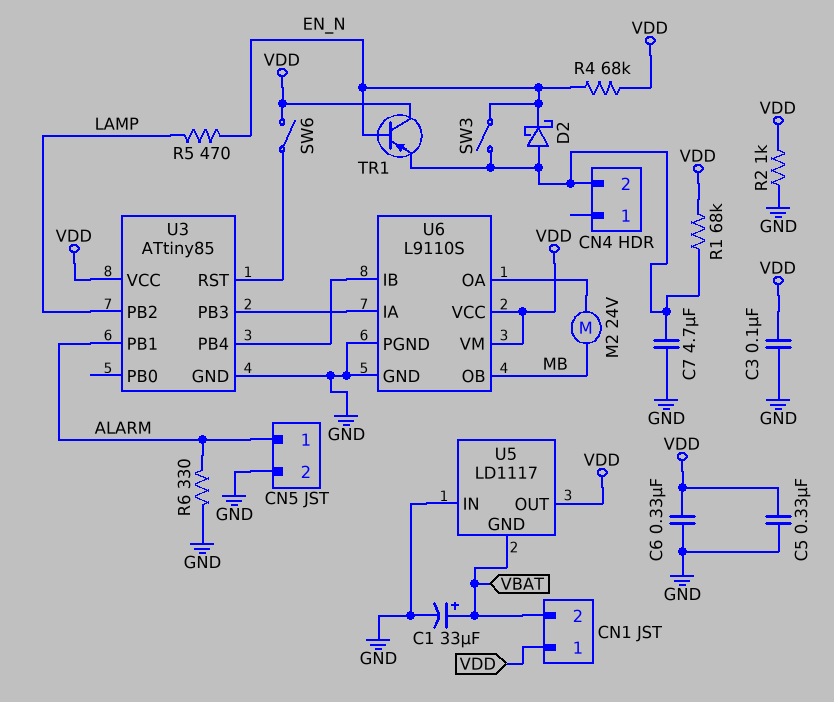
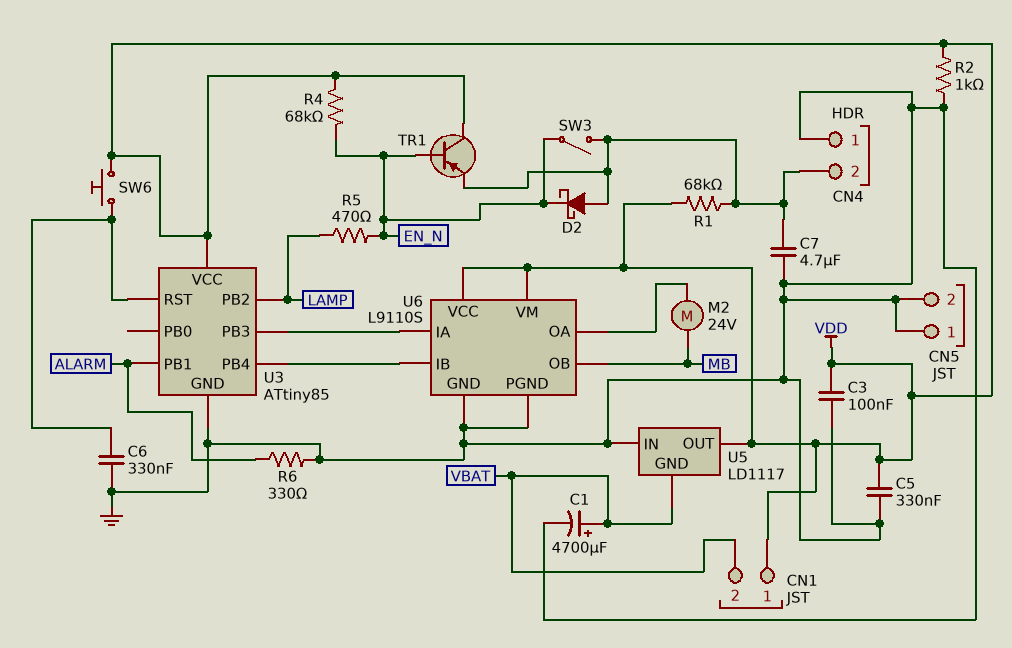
C1: 33uF (plus VBAT, minus GND) -> 4700uF (plus VBAT, minus GND)
C6: 330nF (GND, VDD) -> 330nF (GND, U3/RST)
CN4 pin 1: none -> GND
CN5 pin 1: ALARM -> GND
SW6: switch (U3/RST, VDD) -> button (U3/RST, VDD)

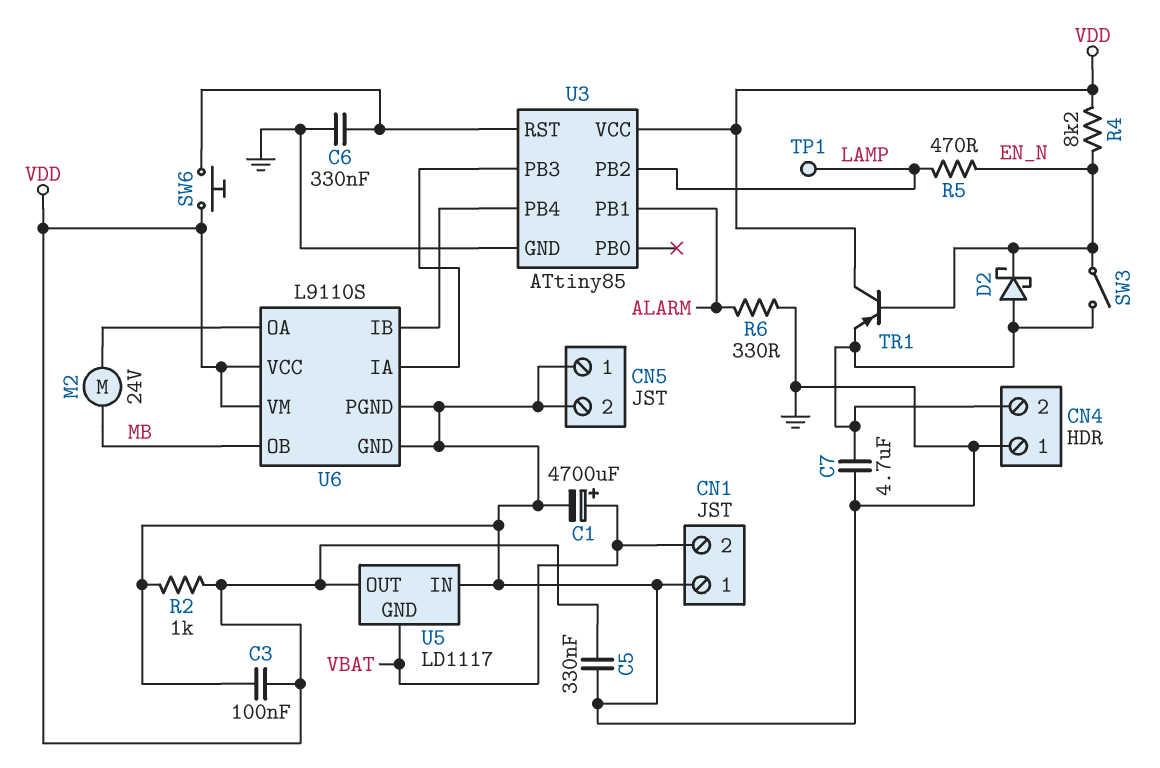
CN1 pin 1: VDD -> GND
R1: 68k (CN4/2, VDD) -> none
R4: 68k (EN_N, VDD) -> 8.2k (EN_N, VDD)
TP1: none -> test point (LAMP)

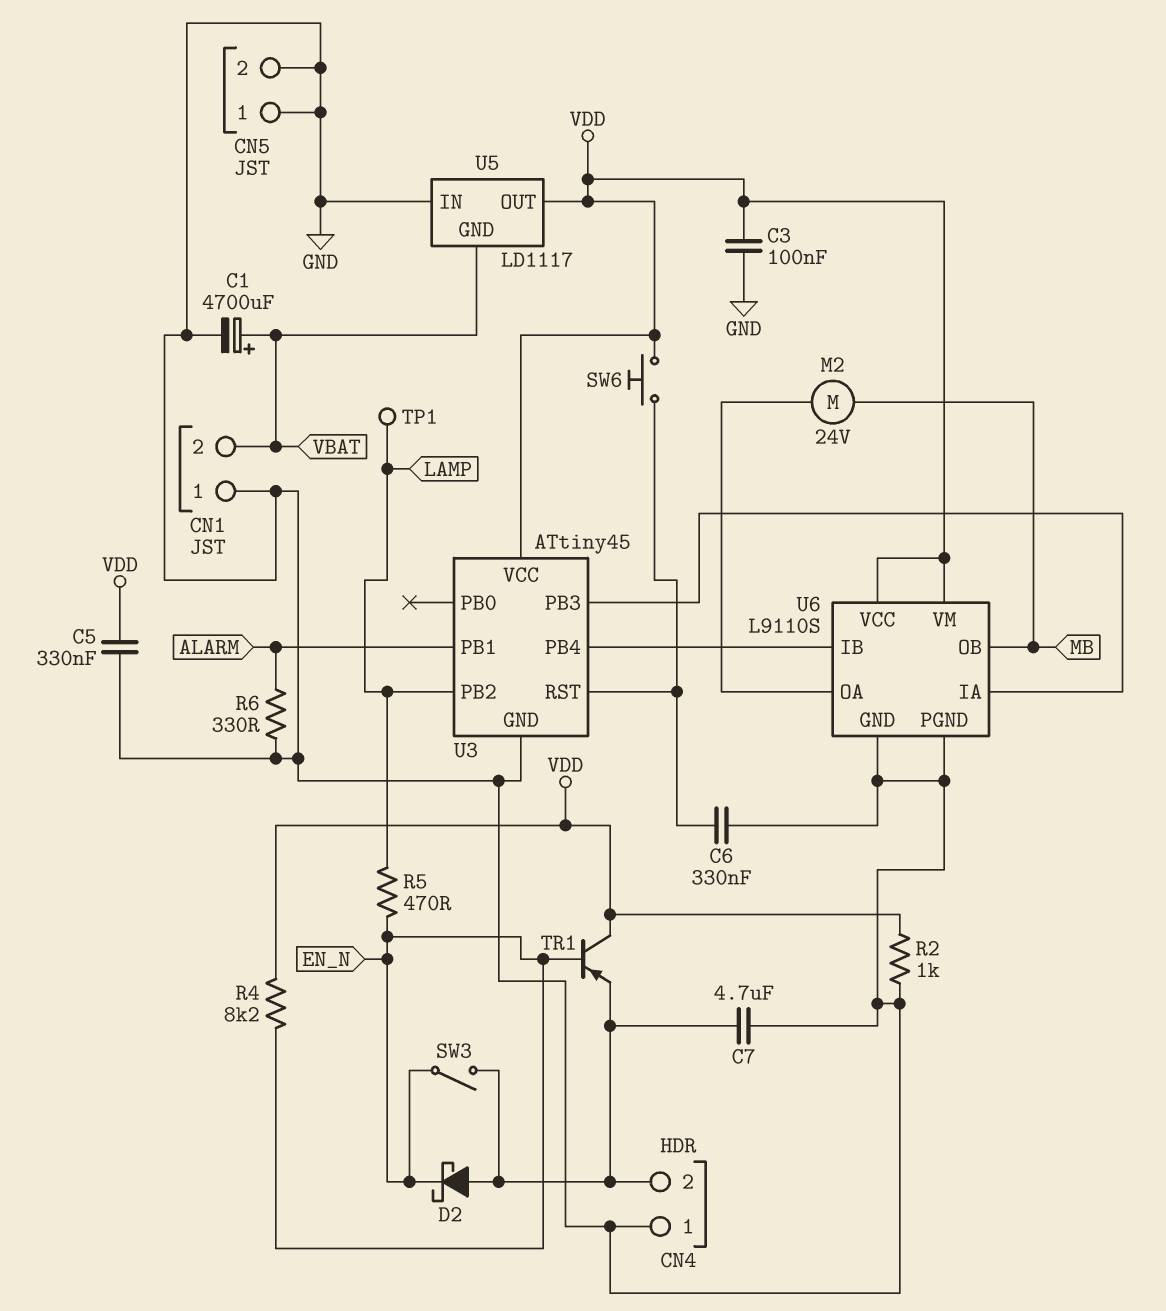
U3: ATtiny85 -> ATtiny45

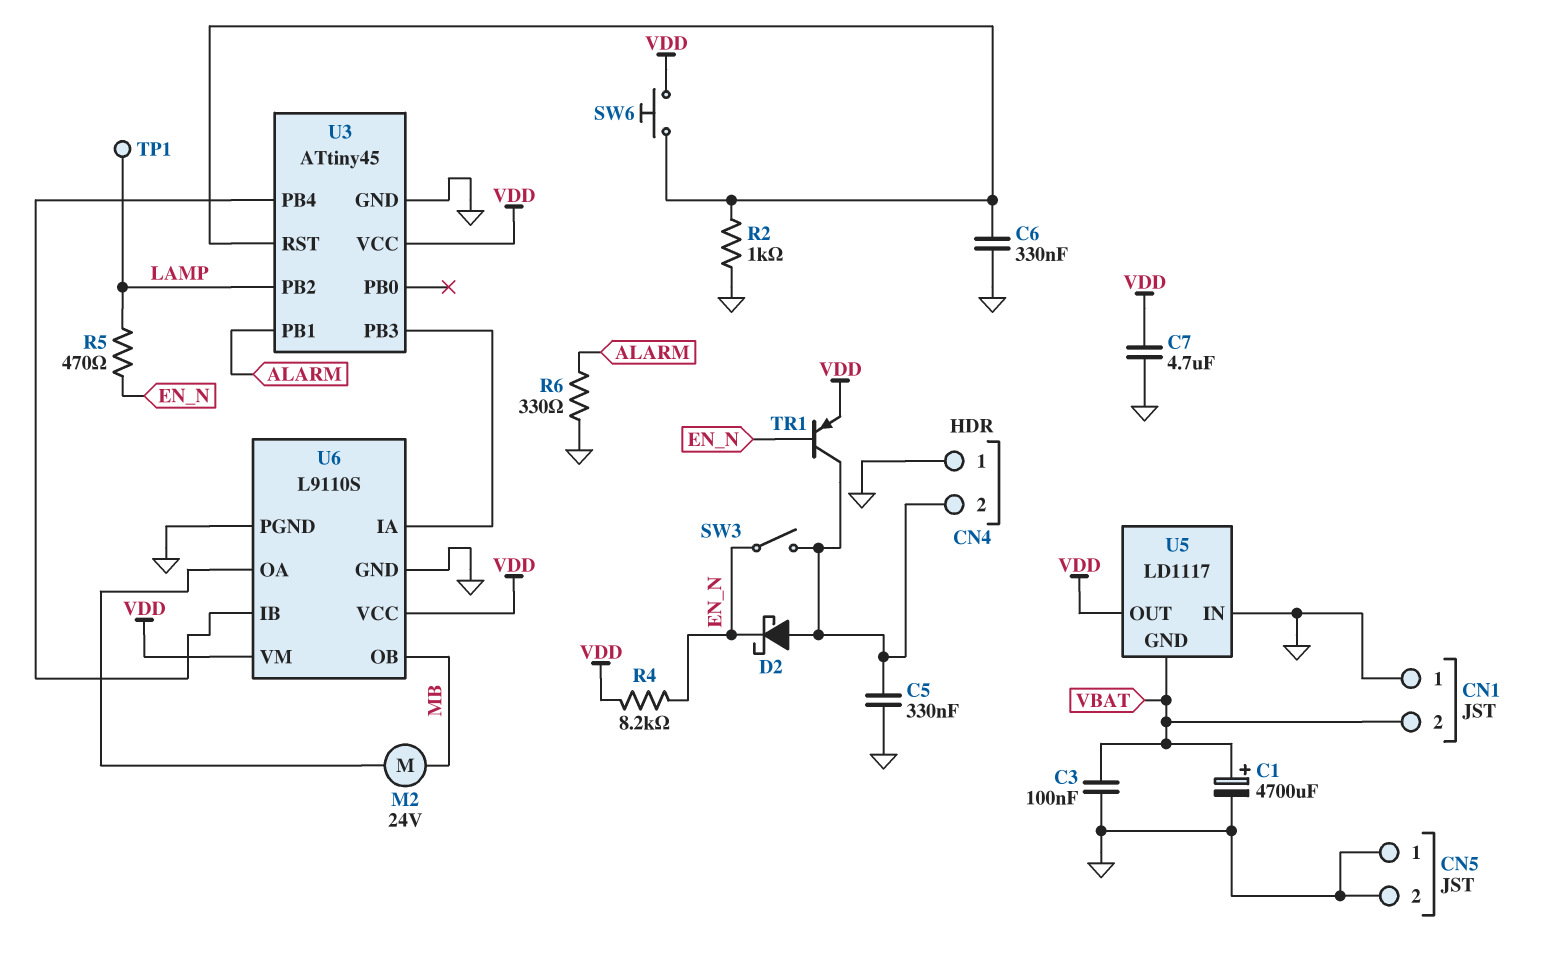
C3: 100nF (GND, VDD) -> 100nF (GND, VBAT)
C5: 330nF (GND, VDD) -> 330nF (CN4/2, GND)
C7: 4.7uF (CN4/2, GND) -> 4.7uF (GND, VDD)
R2: 1k (GND, VDD) -> 1k (GND, U3/RST)
TR1: PNP (B EN_N, C VDD, E CN4/2) -> PNP (B EN_N, C CN4/2, E VDD)

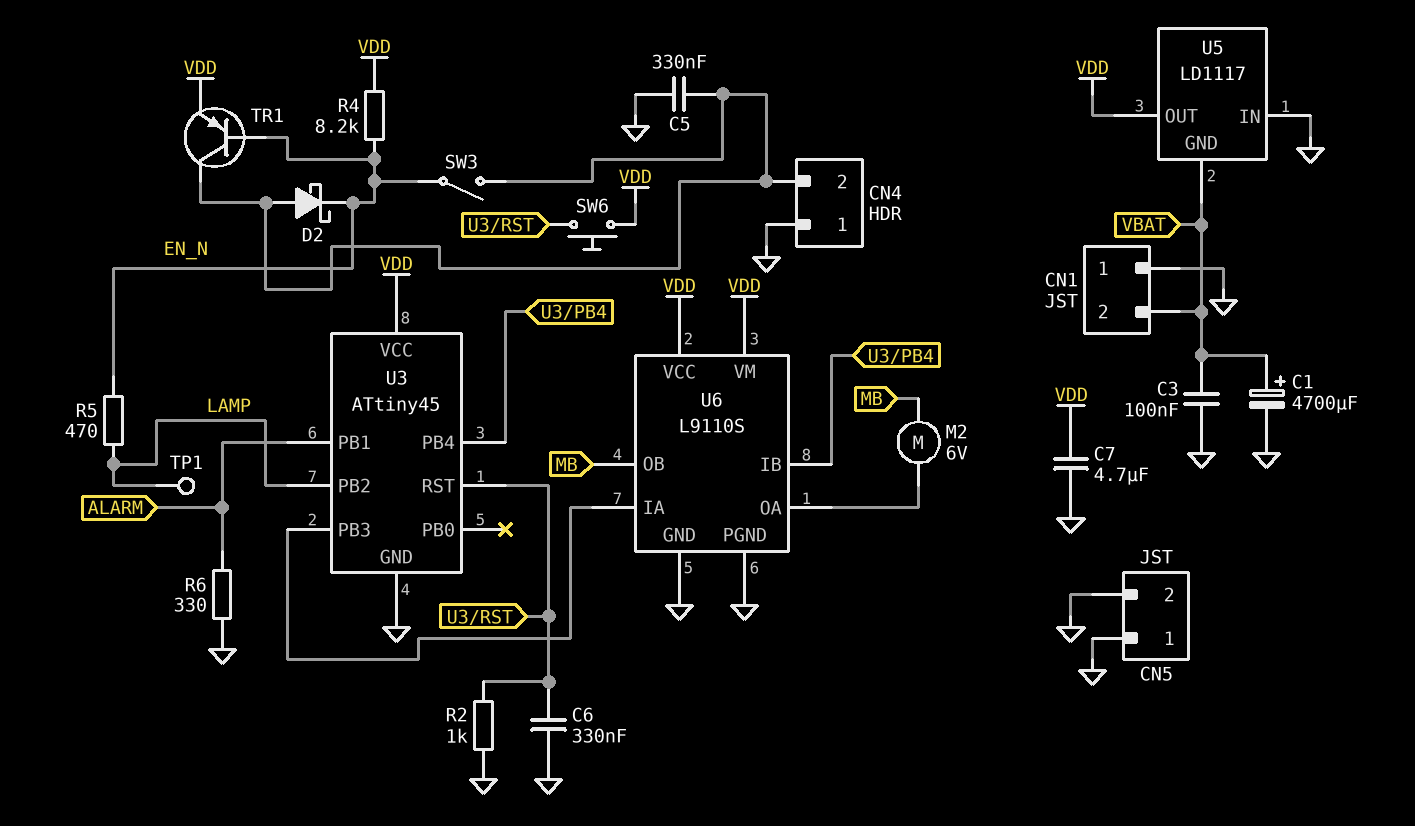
M2: motor 24V (MB, U6/OA) -> motor 6V (MB, U6/OA)

